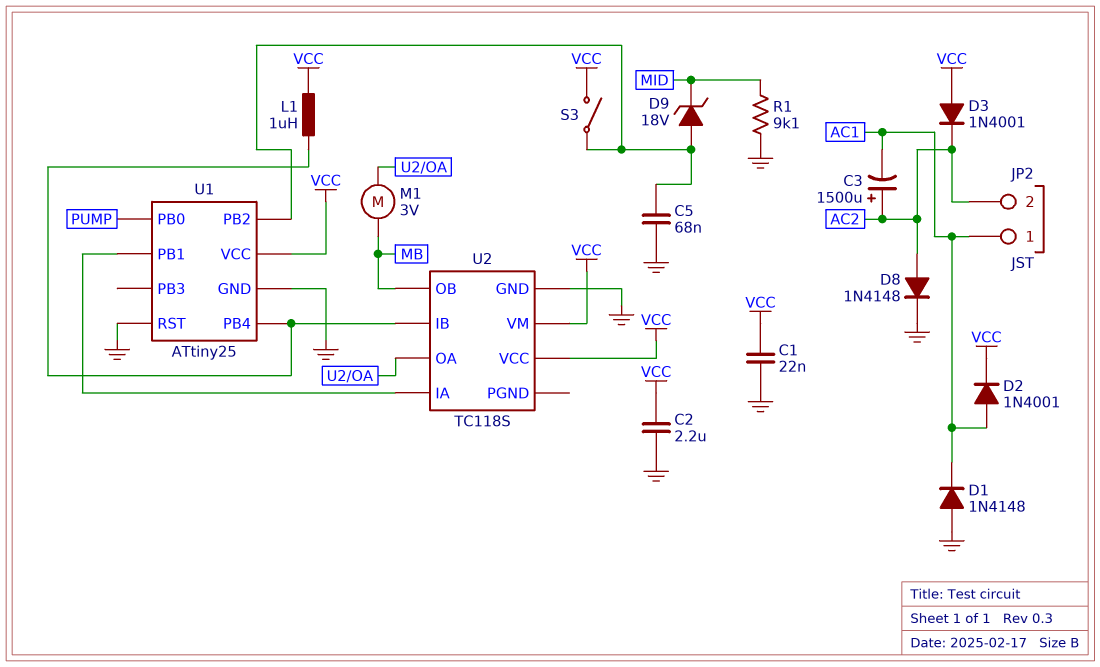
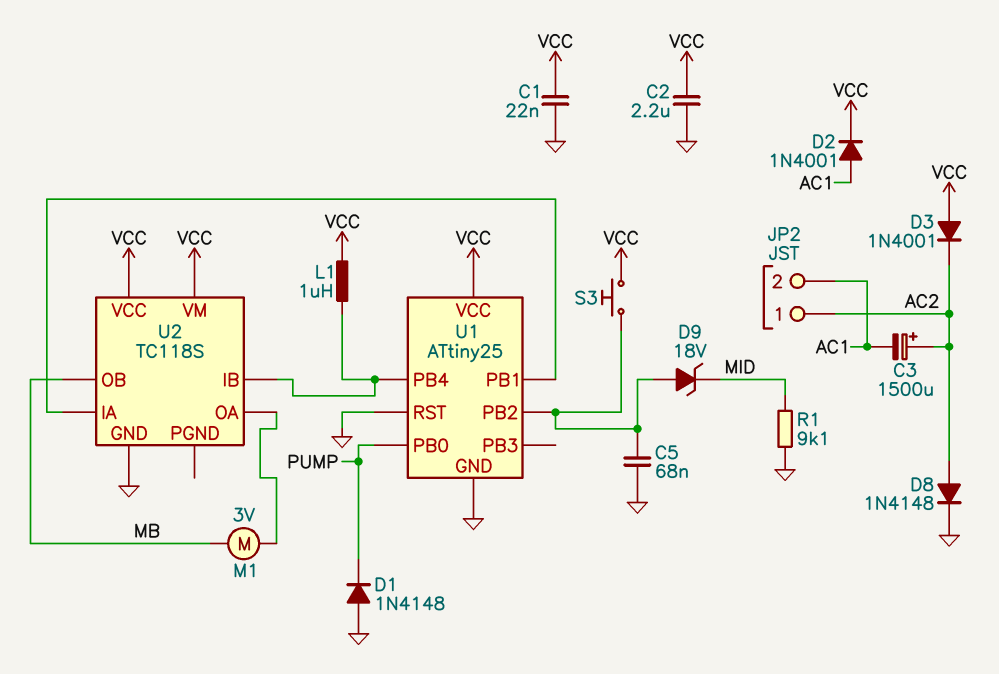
D1: diode 1N4148 (A GND, K AC1) -> diode 1N4148 (A GND, K PUMP)
JP2 pin 1: AC1 -> AC2
JP2 pin 2: AC2 -> AC1
S3: switch (U1/PB2, VCC) -> button (U1/PB2, VCC)

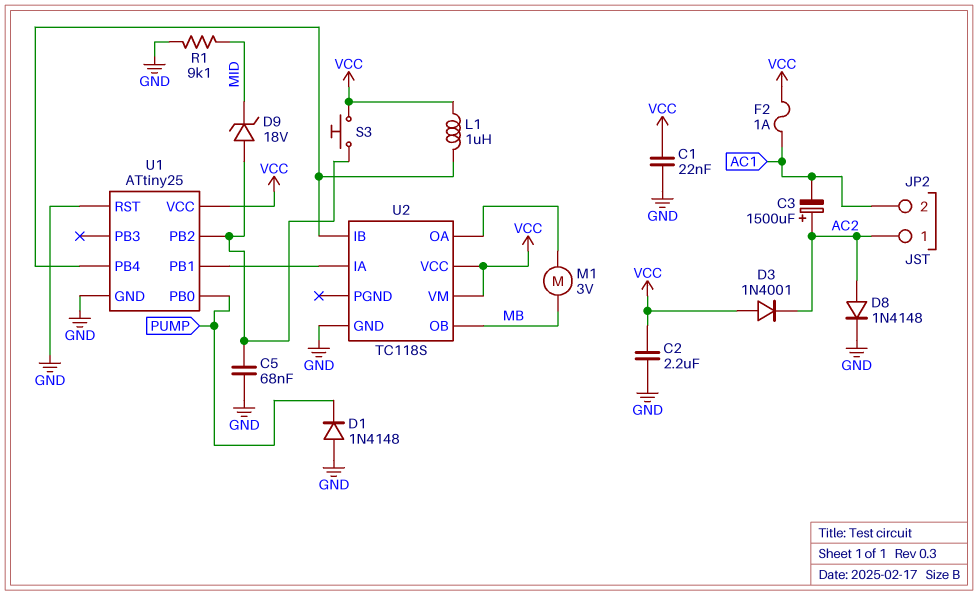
D2: diode 1N4001 (A AC1, K VCC) -> none
F2: none -> 1A (AC1, VCC)

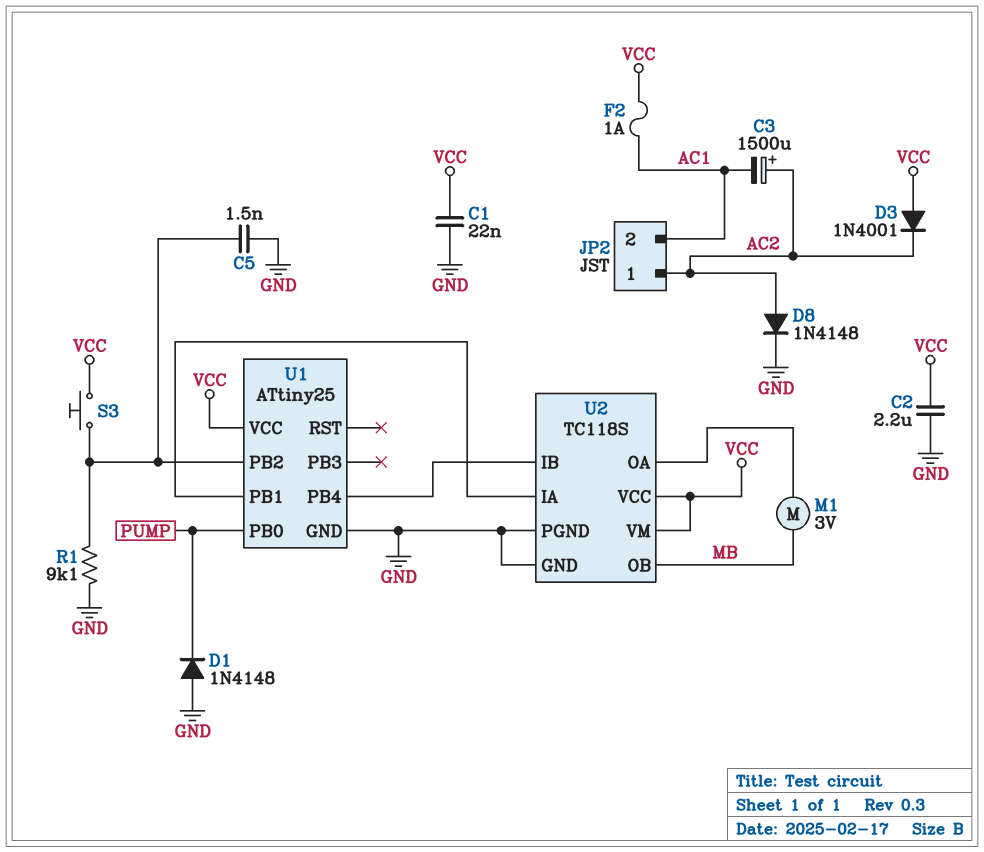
C5: 68nF (GND, U1/PB2) -> 1.5nF (GND, U1/PB2)
D9: zener 18V (A U1/PB2, K MID) -> none
L1: 1uH (U1/PB4, VCC) -> none
R1: 9.1k (GND, MID) -> 9.1k (GND, U1/PB2)
U1 pin RST: GND -> none
U2 pin PGND: none -> GND

